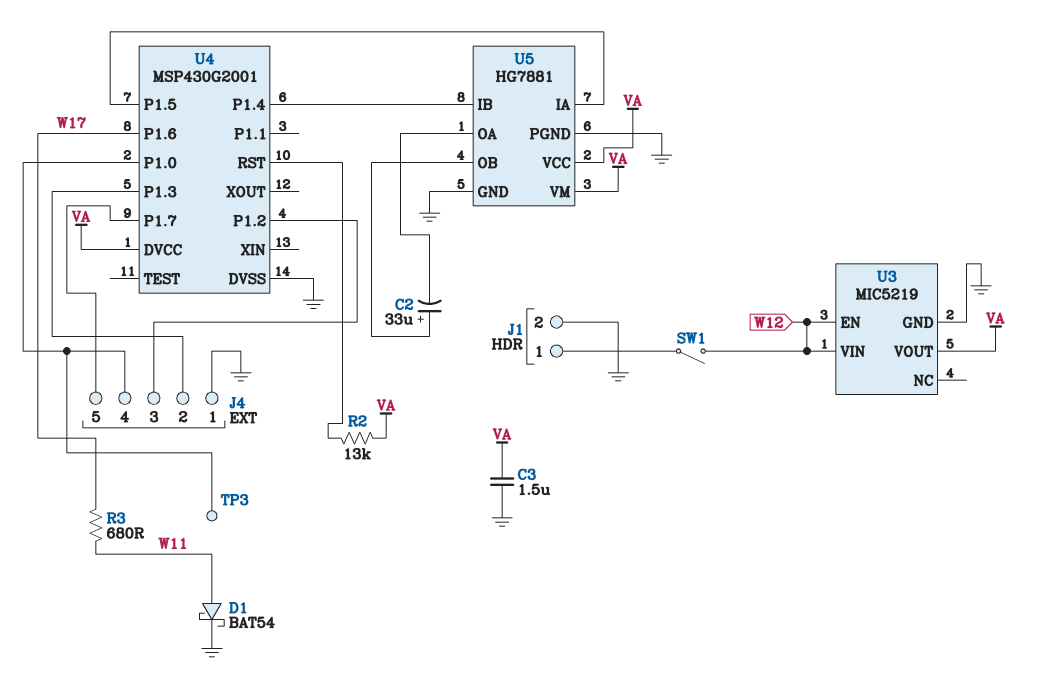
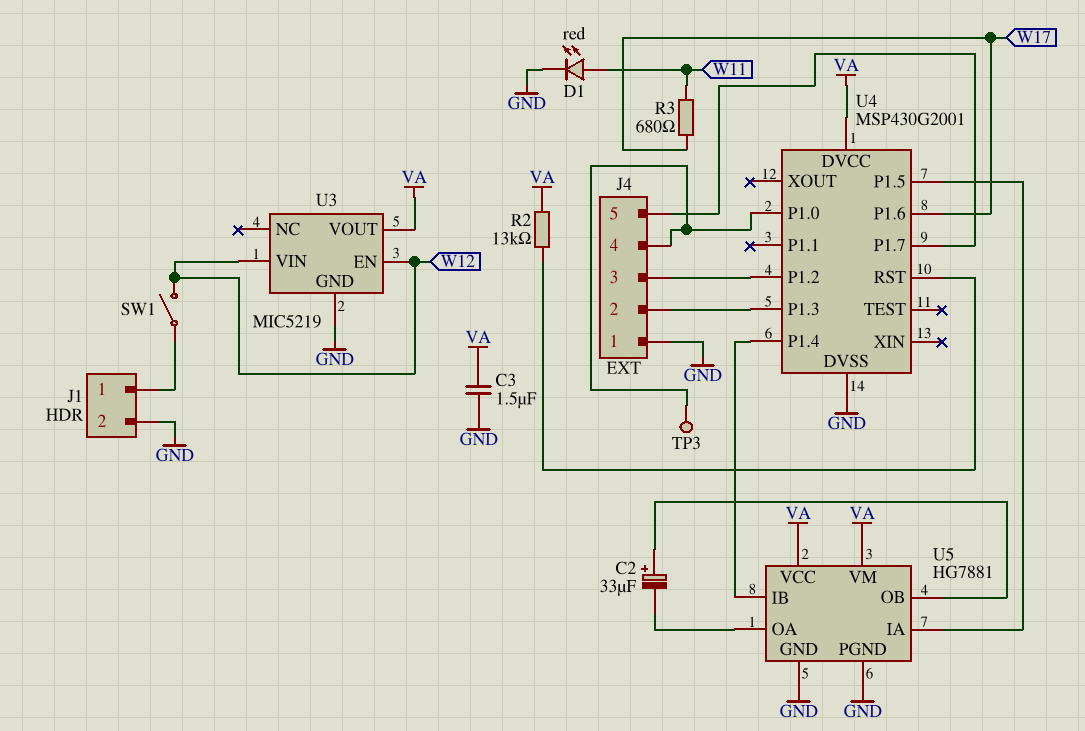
D1: schottky BAT54 (A W11, K GND) -> LED red (A W11, K GND)

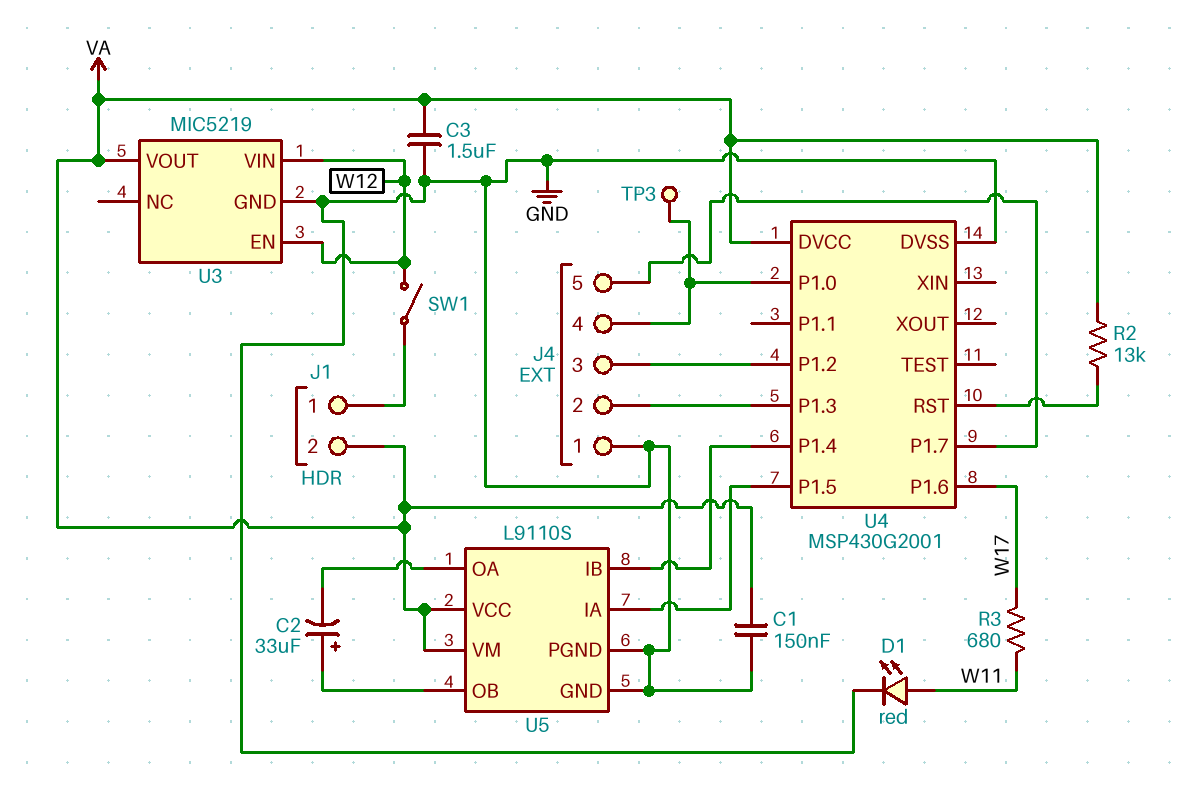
C1: none -> 150nF (GND, VA)
J1 pin 2: GND -> VA
U5: HG7881 -> L9110S

